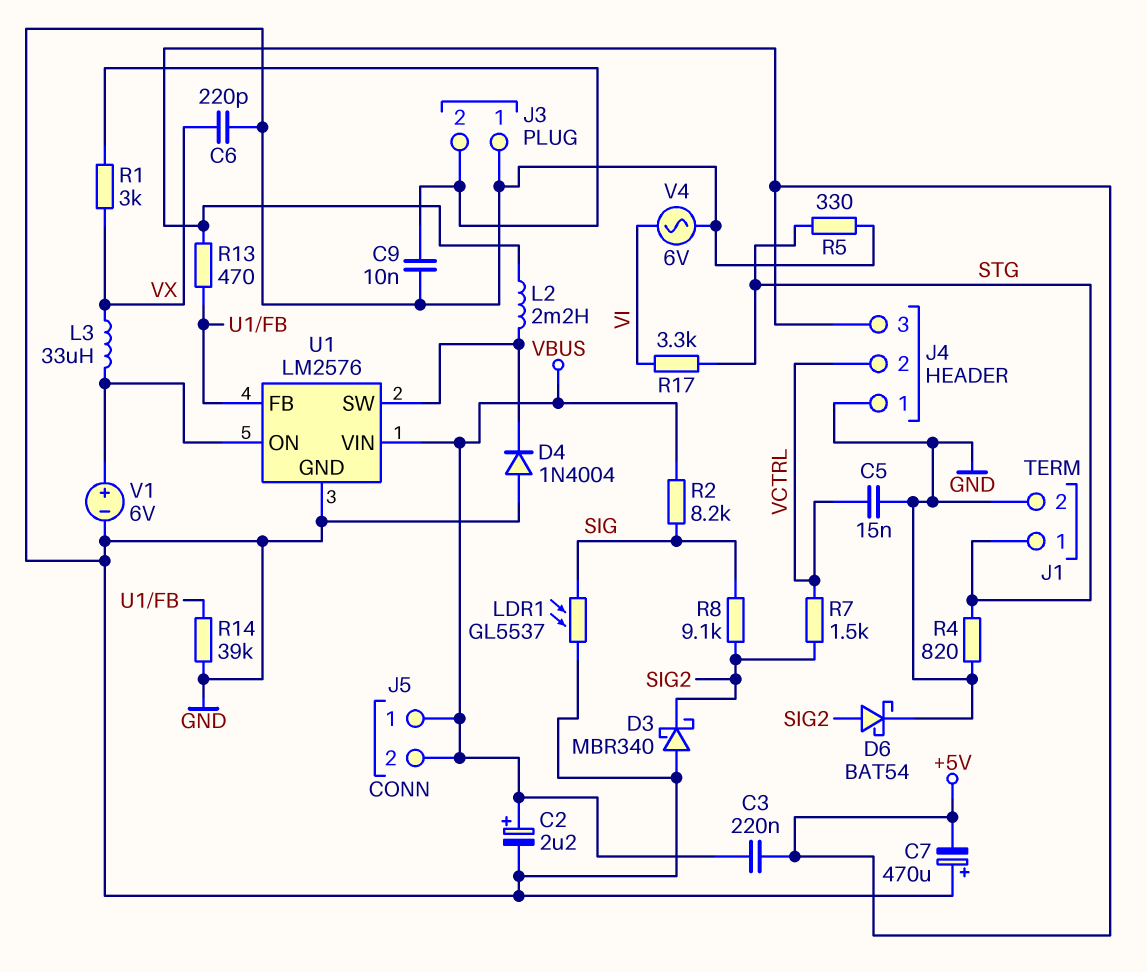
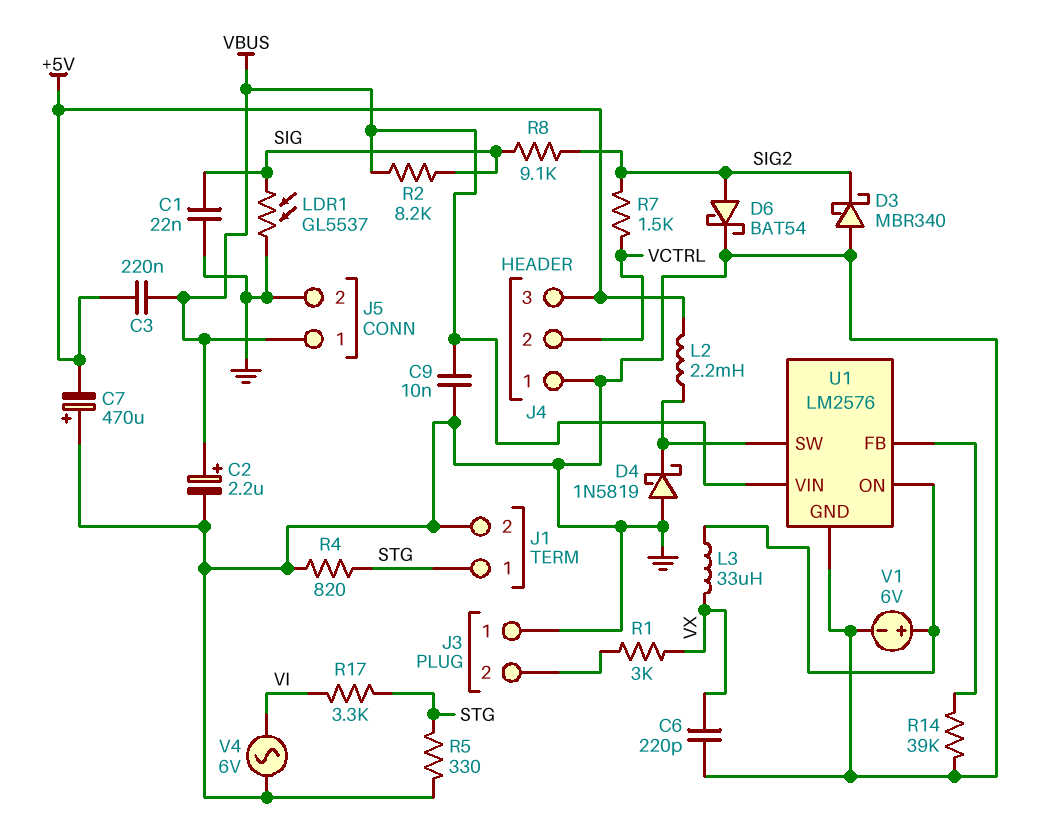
C1: none -> 22nF (GND, SIG)
C5: 15nF (GND, VCTRL) -> none
C9: 10nF (GND, J3/2) -> 10nF (GND, VBUS)
D4: diode 1N4004 (A GND, K U1/SW) -> schottky 1N5819 (A GND, K U1/SW)
J5 pin 2: VBUS -> GND
R13: 470 (+5V, U1/FB) -> none

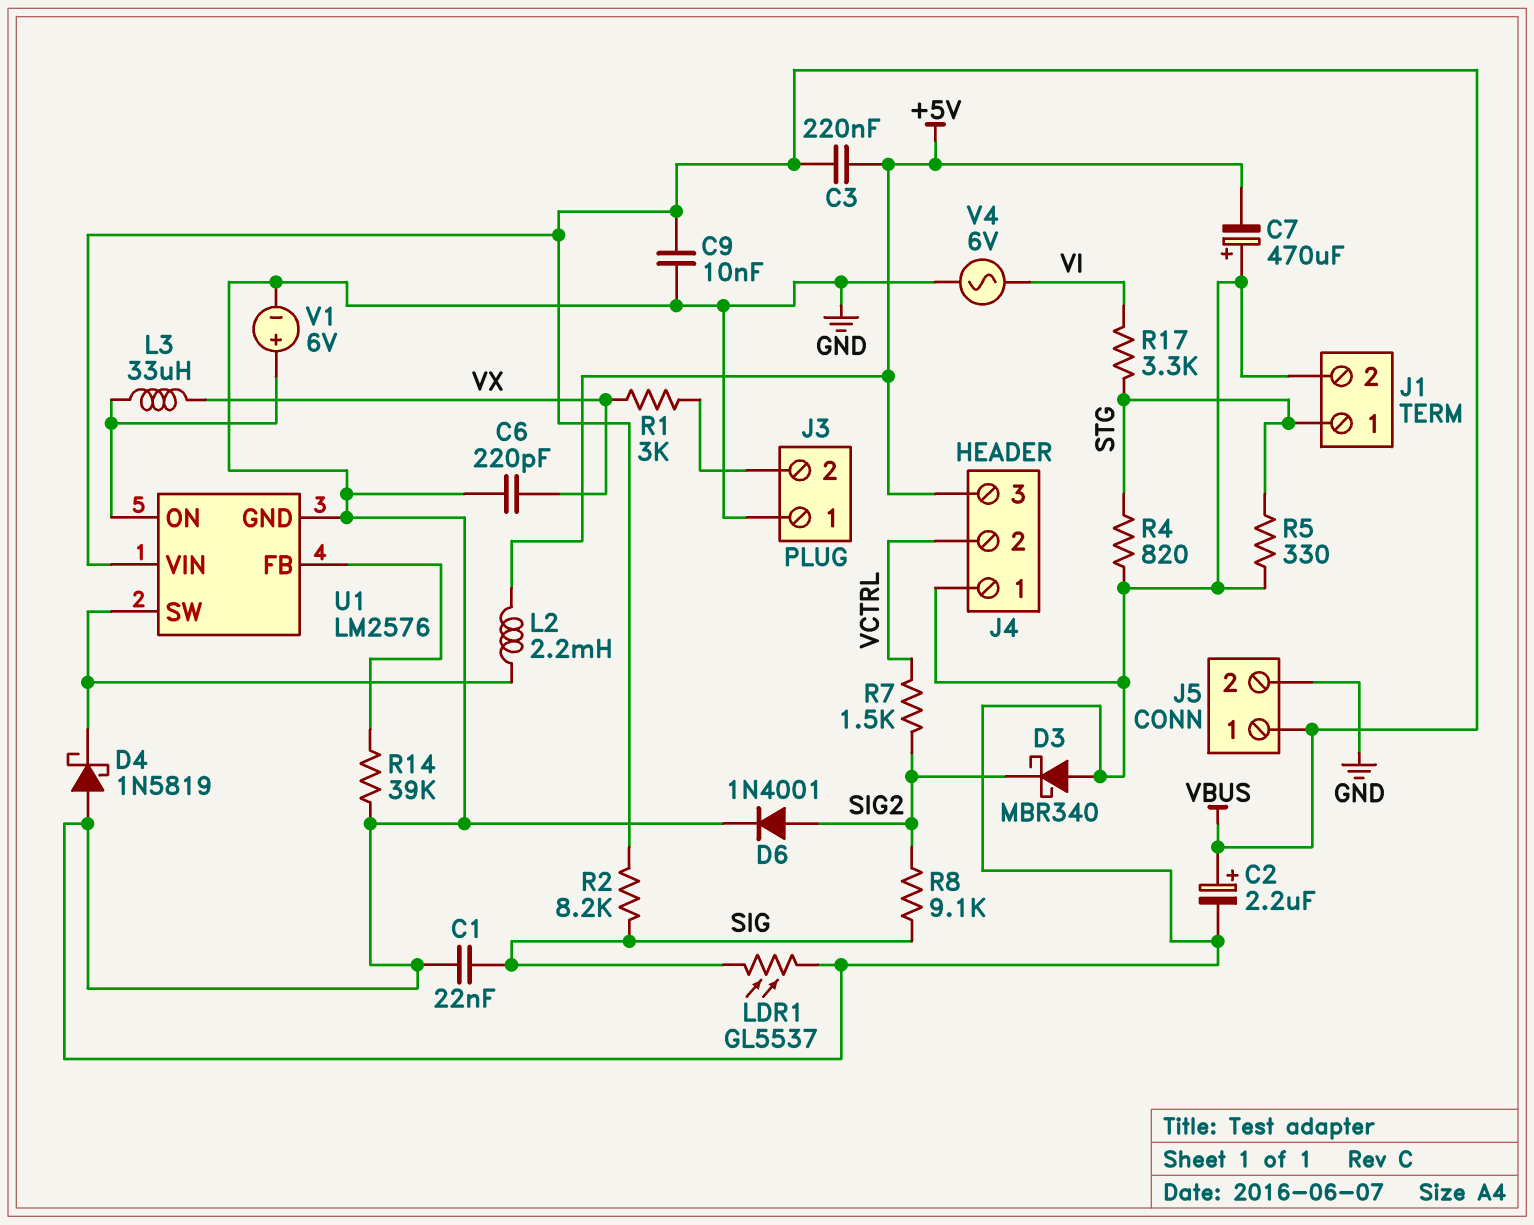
D6: schottky BAT54 (A SIG2, K GND) -> diode 1N4001 (A SIG2, K GND)

